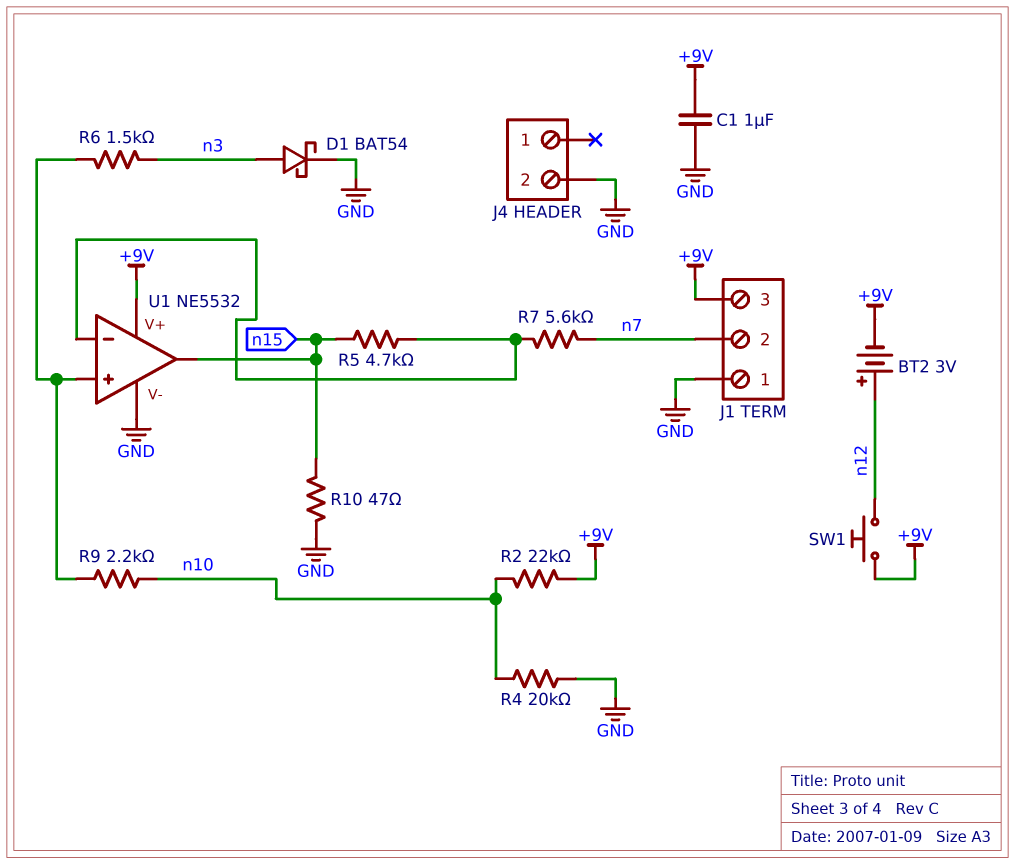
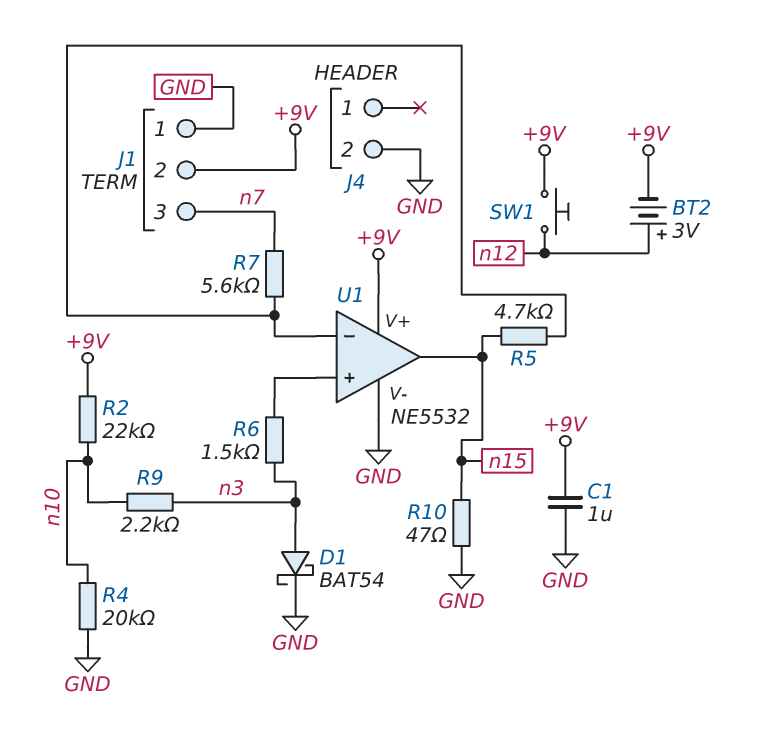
J1 pin 2: n7 -> +9V
J1 pin 3: +9V -> n7
R9: 2.2k (U1/in+, n10) -> 2.2k (n3, n10)

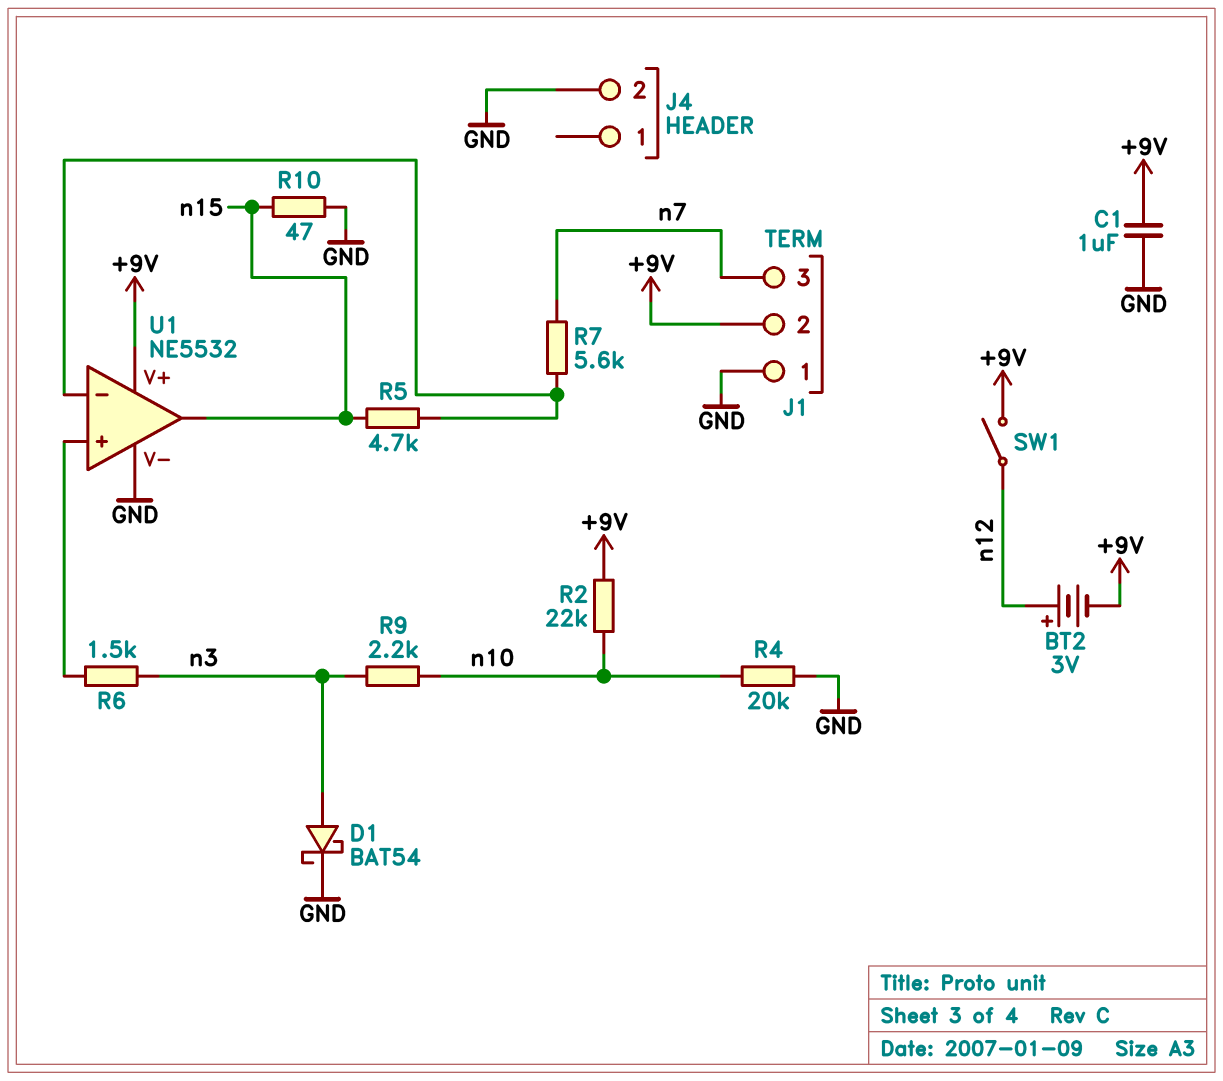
SW1: button (+9V, n12) -> switch (+9V, n12)

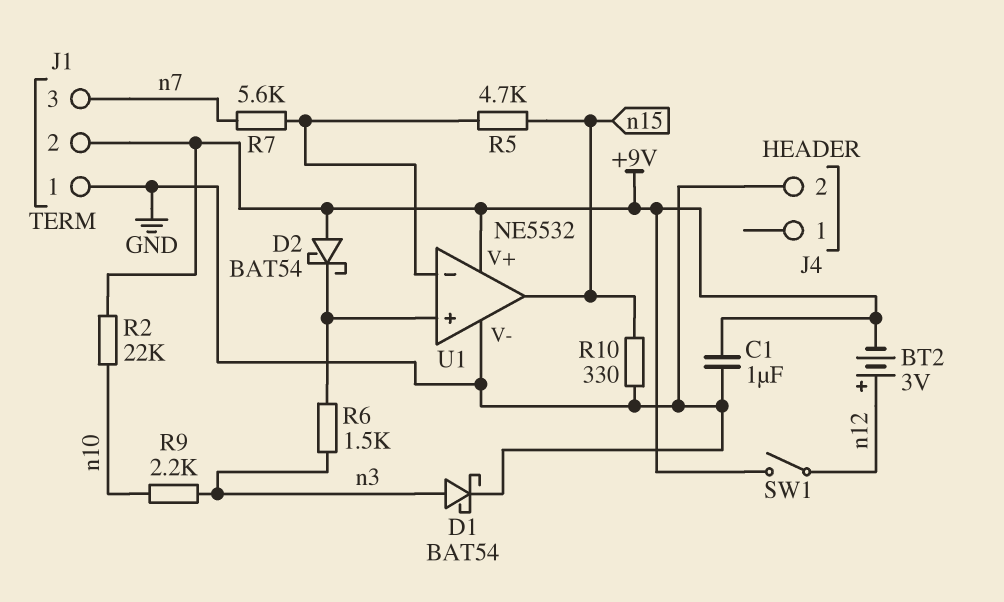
D2: none -> schottky BAT54 (A +9V, K U1/in+)
R4: 20k (GND, n10) -> none
R10: 47 (GND, n15) -> 330 (GND, n15)

